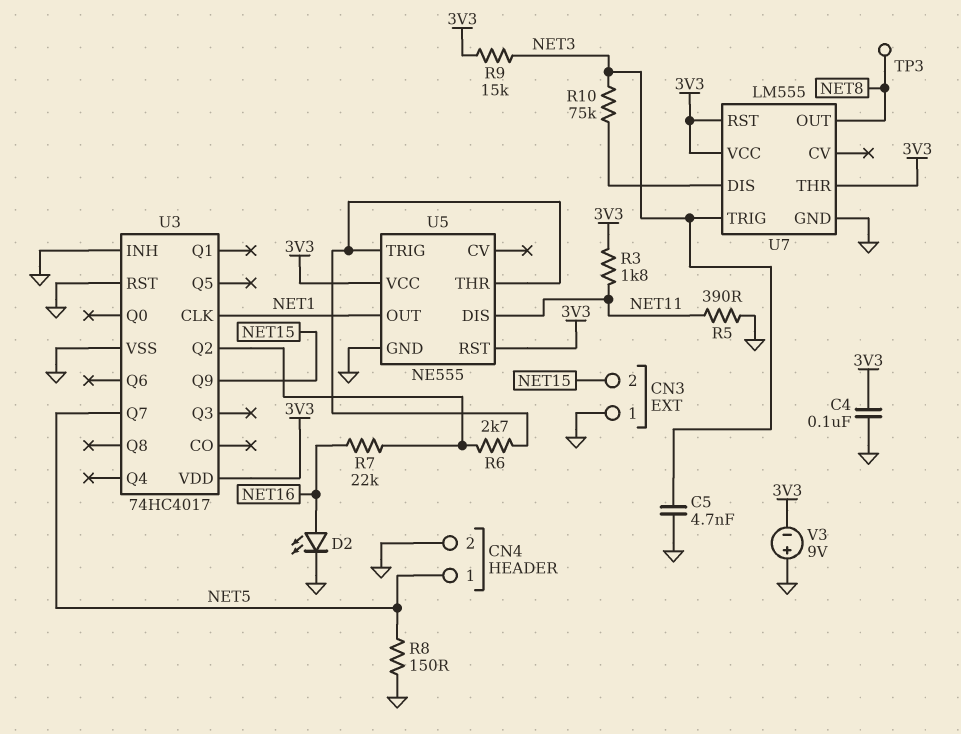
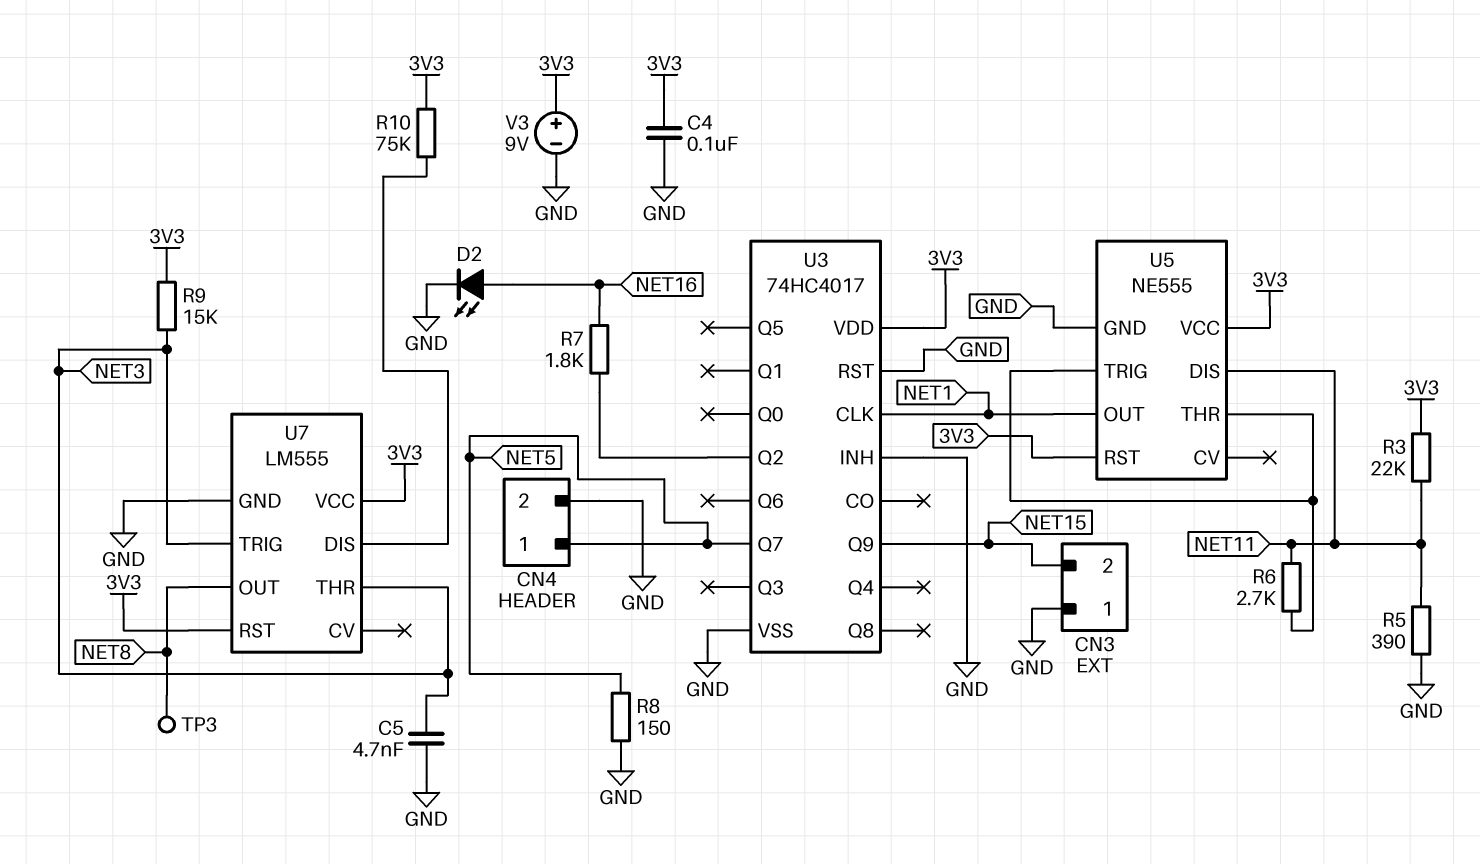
R3: 1.8k (3V3, NET11) -> 22k (3V3, NET11)
R6: 2.7k (U3/Q2, U5/THR) -> 2.7k (NET11, U5/THR)
R7: 22k (NET16, U3/Q2) -> 1.8k (NET16, U3/Q2)
R10: 75k (NET3, U7/DIS) -> 75k (3V3, U7/DIS)
U7 pin THR: 3V3 -> NET3
V3: 9V (plus GND, minus 3V3) -> 9V (plus 3V3, minus GND)

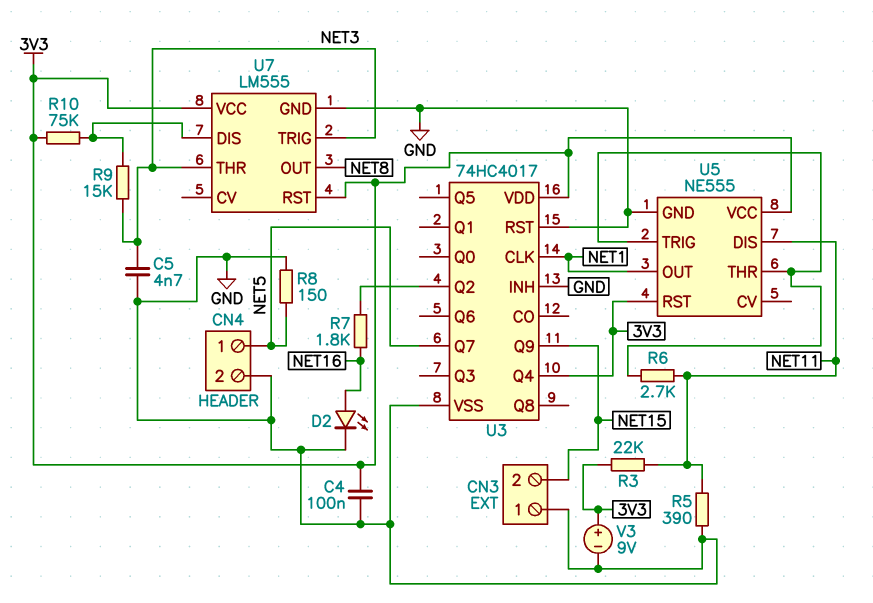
R9: 15k (3V3, NET3) -> 15k (NET3, U7/DIS)
TP3: test point (NET8) -> none
U3 pin Q4: none -> 3V3

